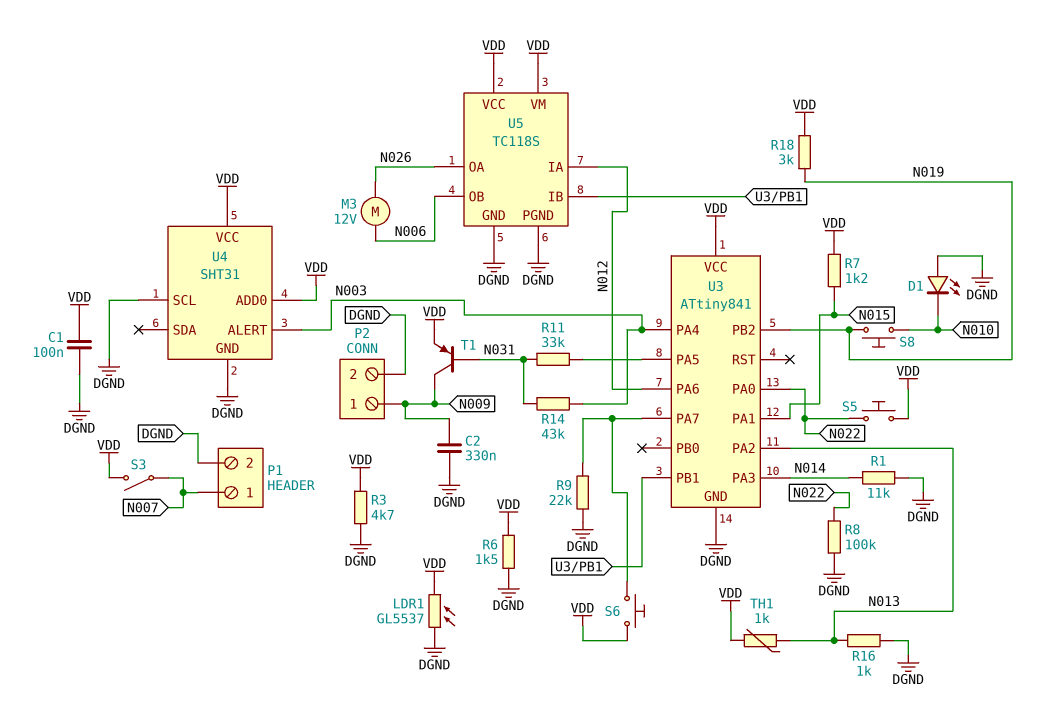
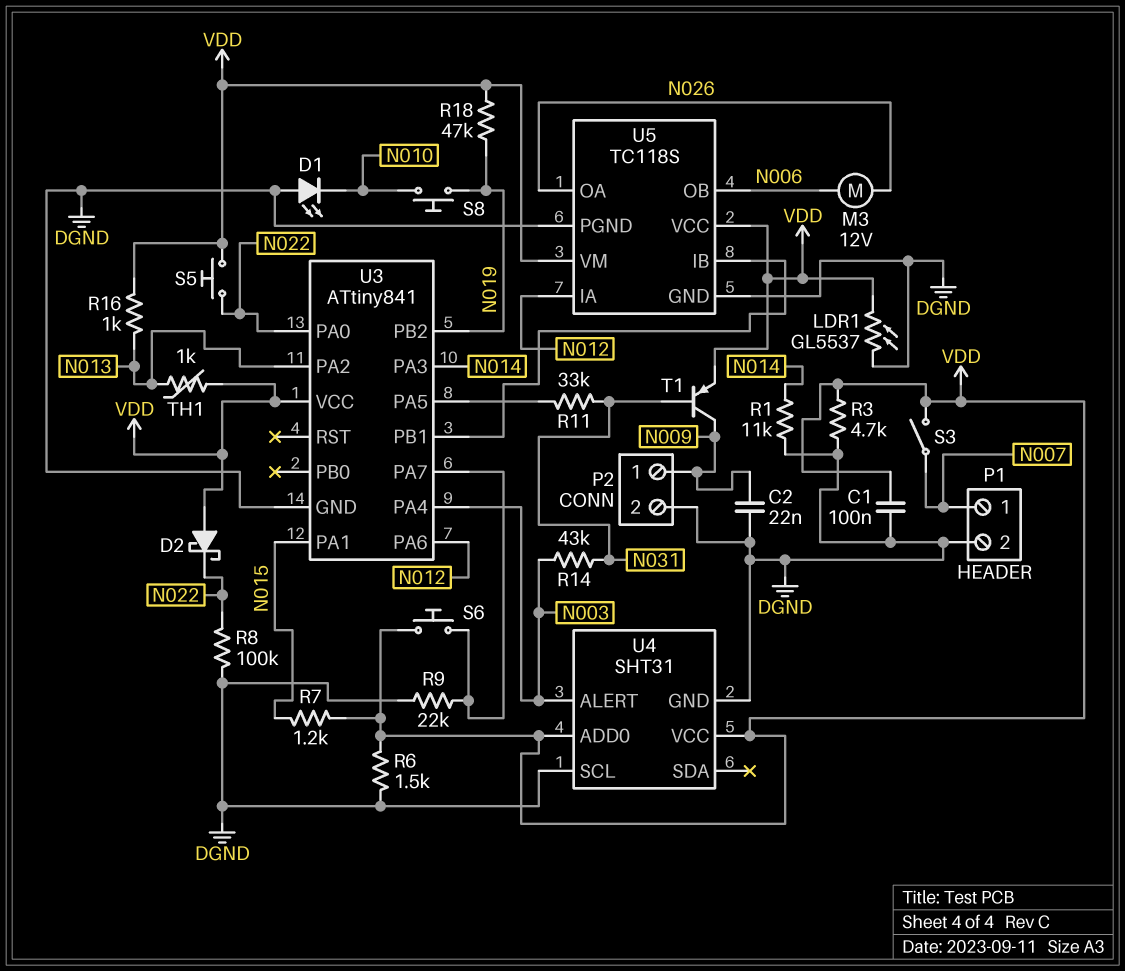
C2: 330nF (DGND, N009) -> 22nF (DGND, N009)
D2: none -> schottky (A VDD, K N022)
R16: 1k (DGND, N013) -> 1k (N013, VDD)
R18: 3k (N019, VDD) -> 47k (N019, VDD)

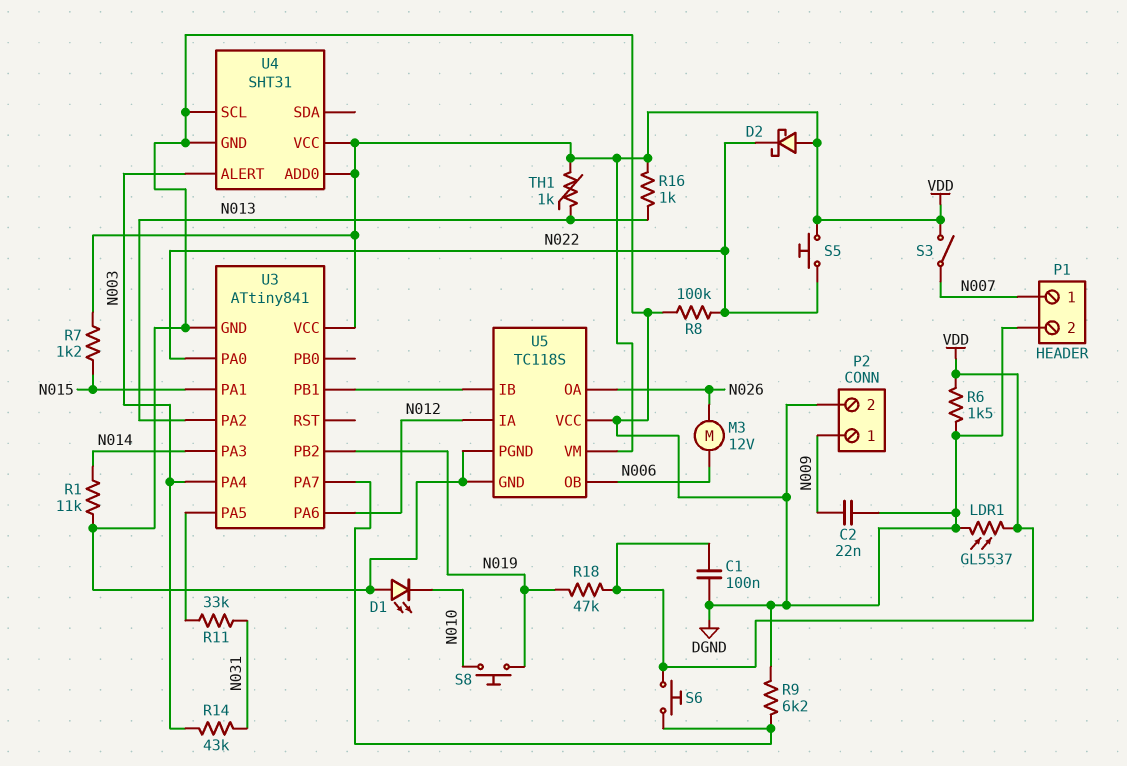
R3: 4.7k (DGND, VDD) -> none
R9: 22k (DGND, U3/PA7) -> 6.2k (DGND, U3/PA7)
T1: PNP (B N031, C N009, E VDD) -> none
U5 pin VCC: VDD -> DGND

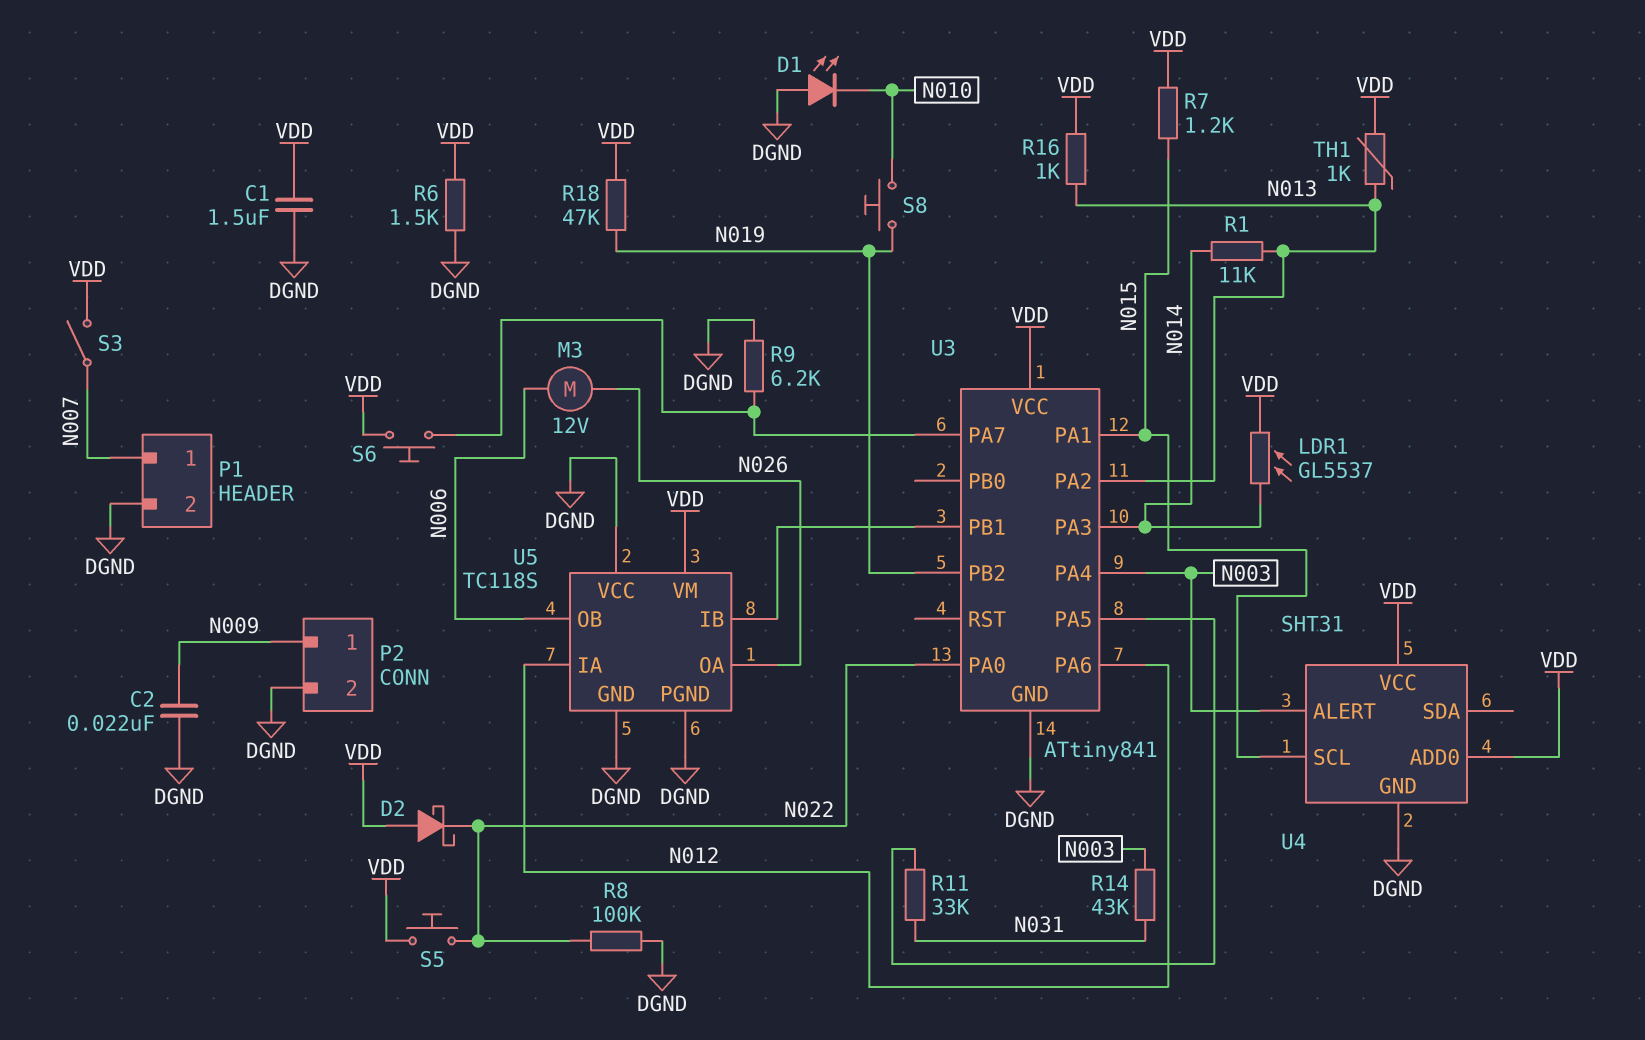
C1: 100nF (DGND, VDD) -> 1.5uF (DGND, VDD)
LDR1: GL5537 (DGND, VDD) -> GL5537 (N014, VDD)
R1: 11k (DGND, N014) -> 11k (N013, N014)
U4 pin SCL: DGND -> N015

